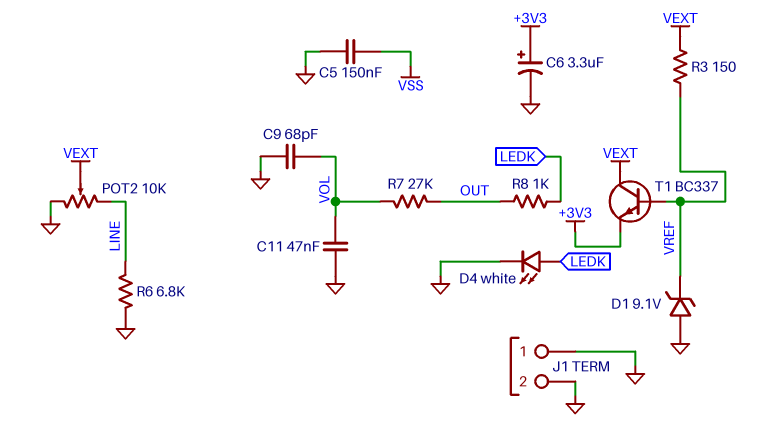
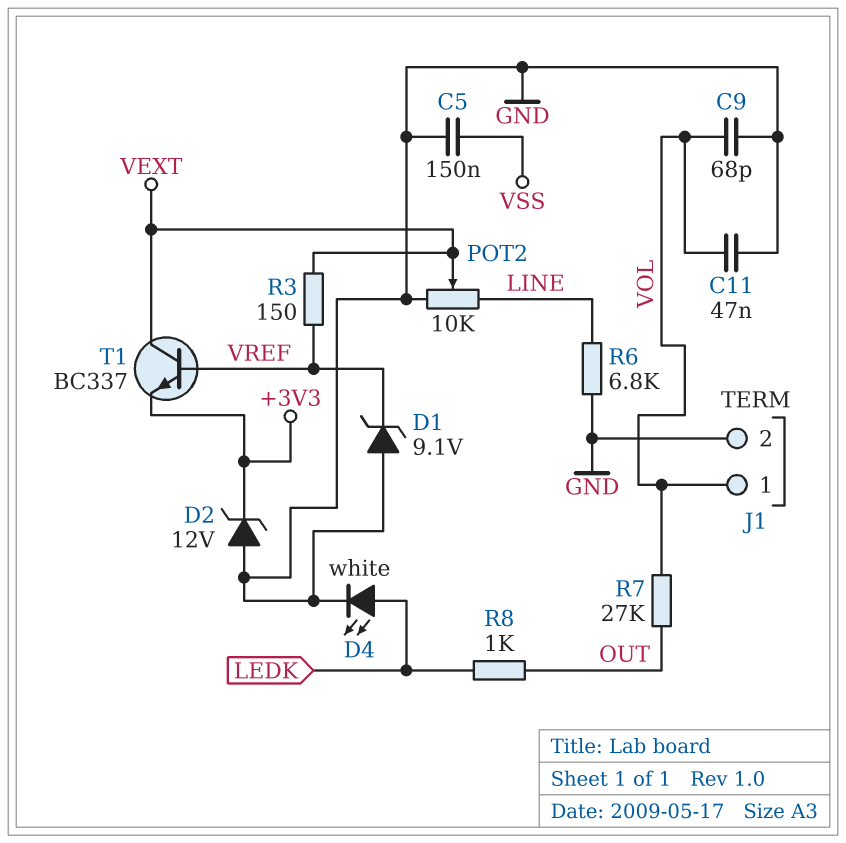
C6: 3.3uF (plus +3V3, minus GND) -> none
D2: none -> zener 12V (A GND, K +3V3)
J1 pin 1: GND -> VOL

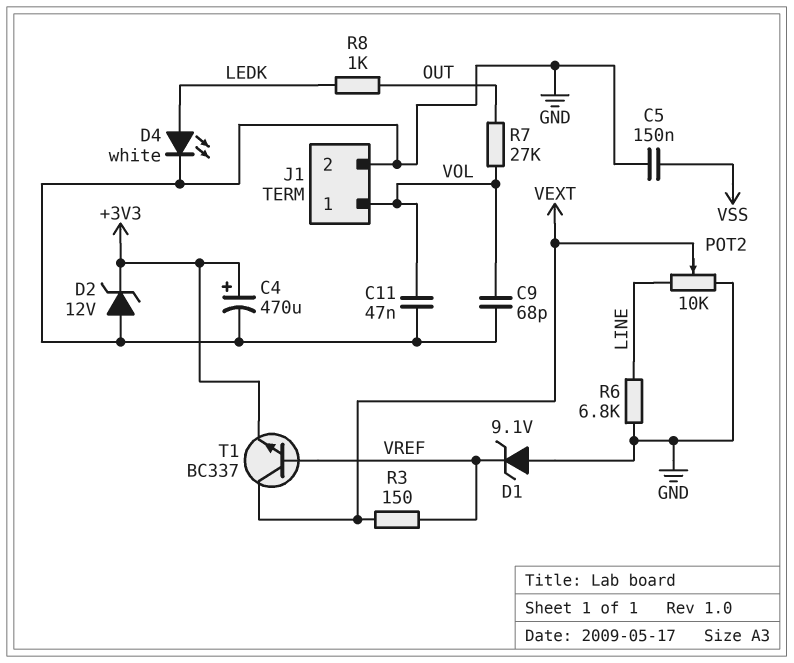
C4: none -> 470uF (plus +3V3, minus GND)

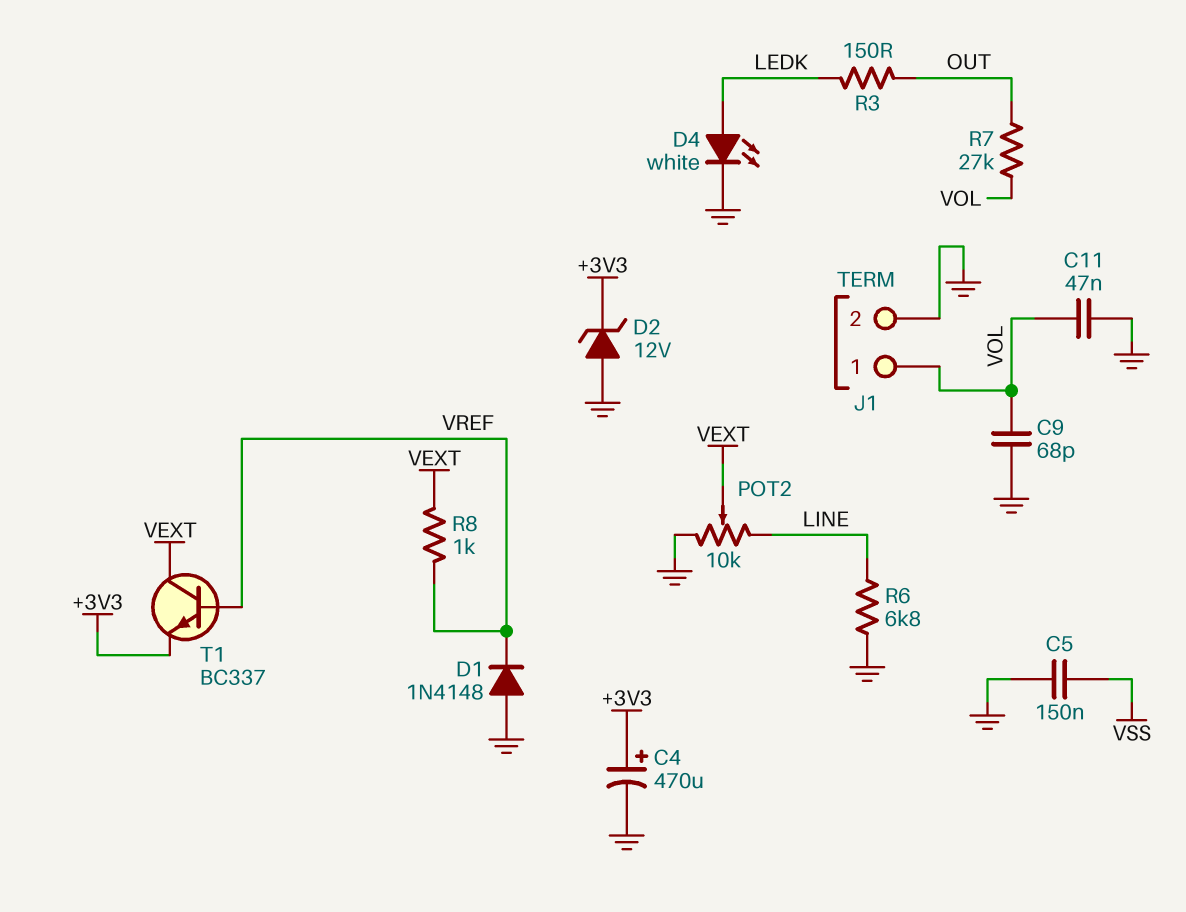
D1: zener 9.1V (A GND, K VREF) -> diode 1N4148 (A GND, K VREF)
R3: 150 (VEXT, VREF) -> 150 (LEDK, OUT)
R8: 1k (LEDK, OUT) -> 1k (VEXT, VREF)

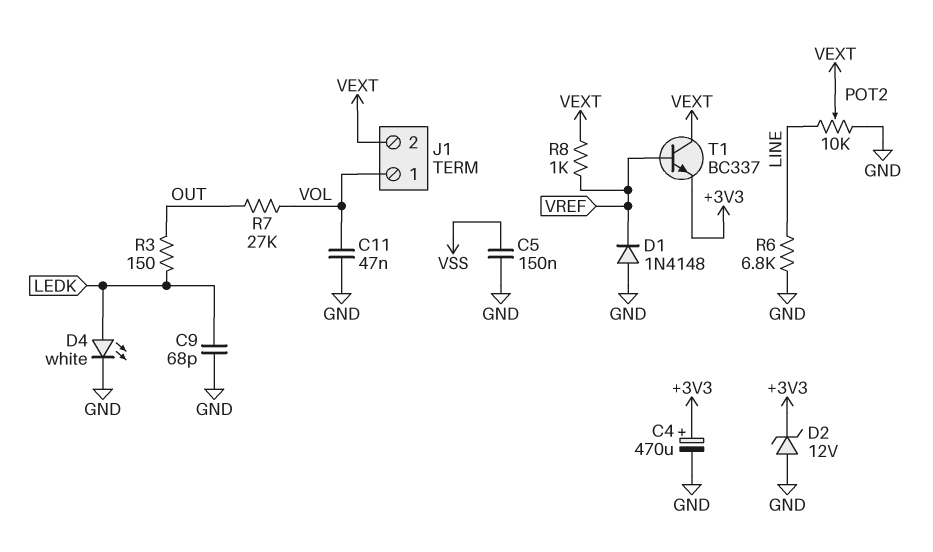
C9: 68pF (GND, VOL) -> 68pF (GND, LEDK)
J1 pin 2: GND -> VEXT

